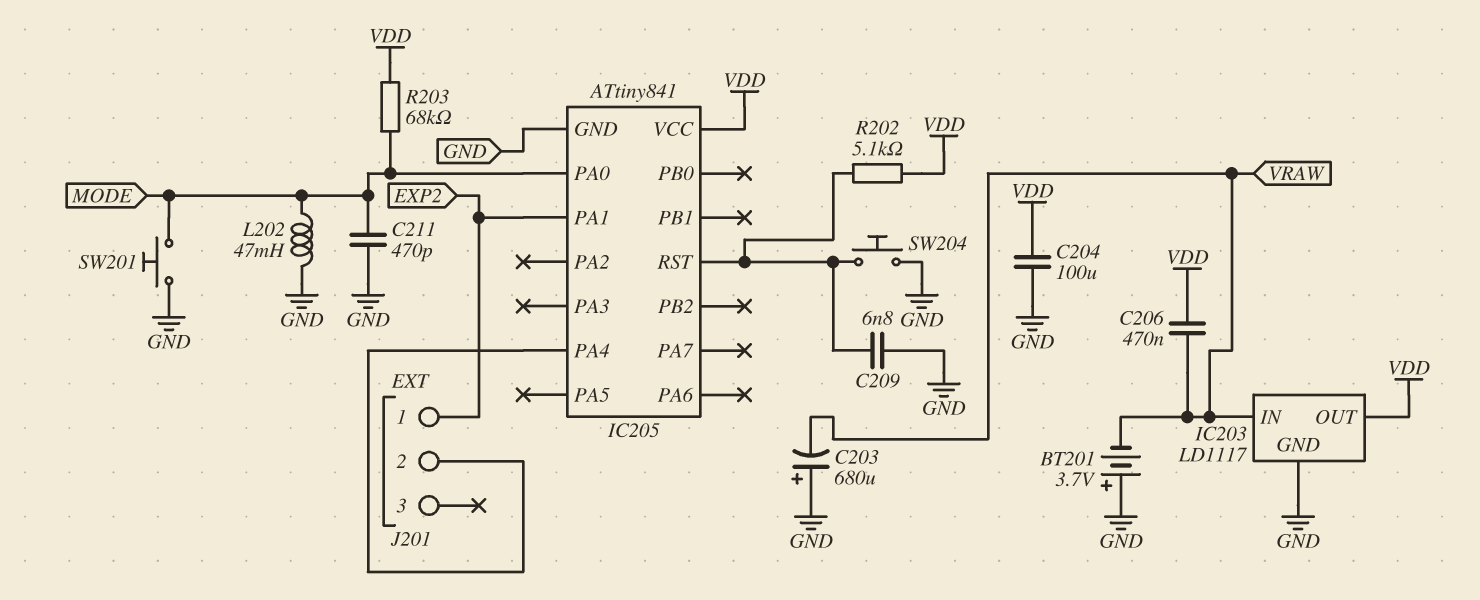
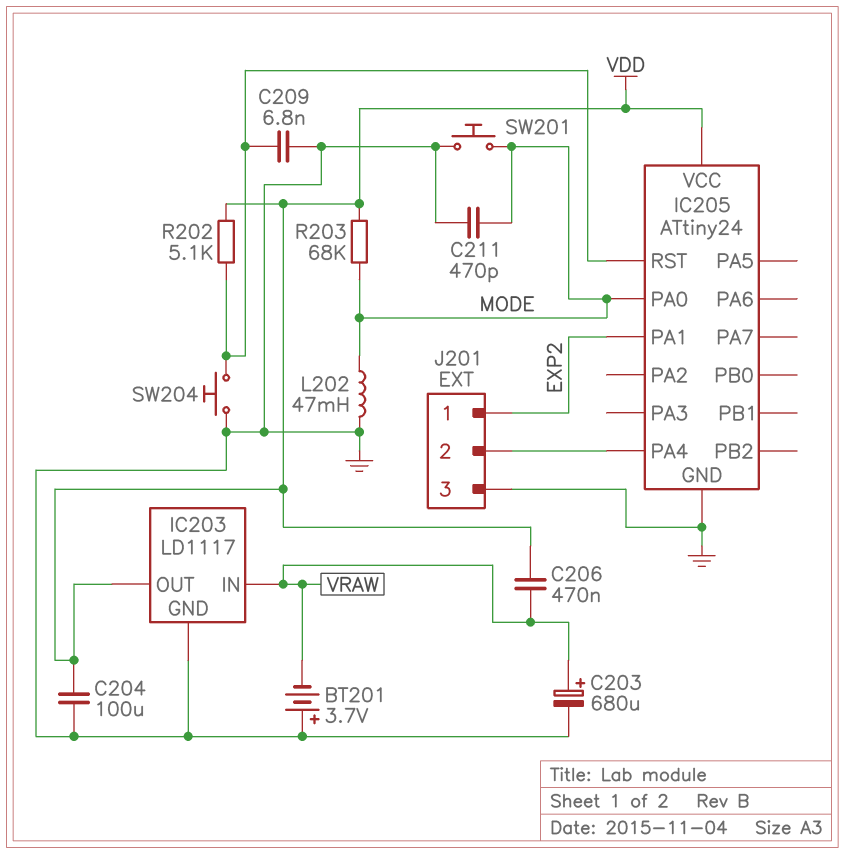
C203: 680uF (plus GND, minus VRAW) -> 680uF (plus VRAW, minus GND)
IC205: ATtiny841 -> ATtiny24
J201 pin 3: none -> GND

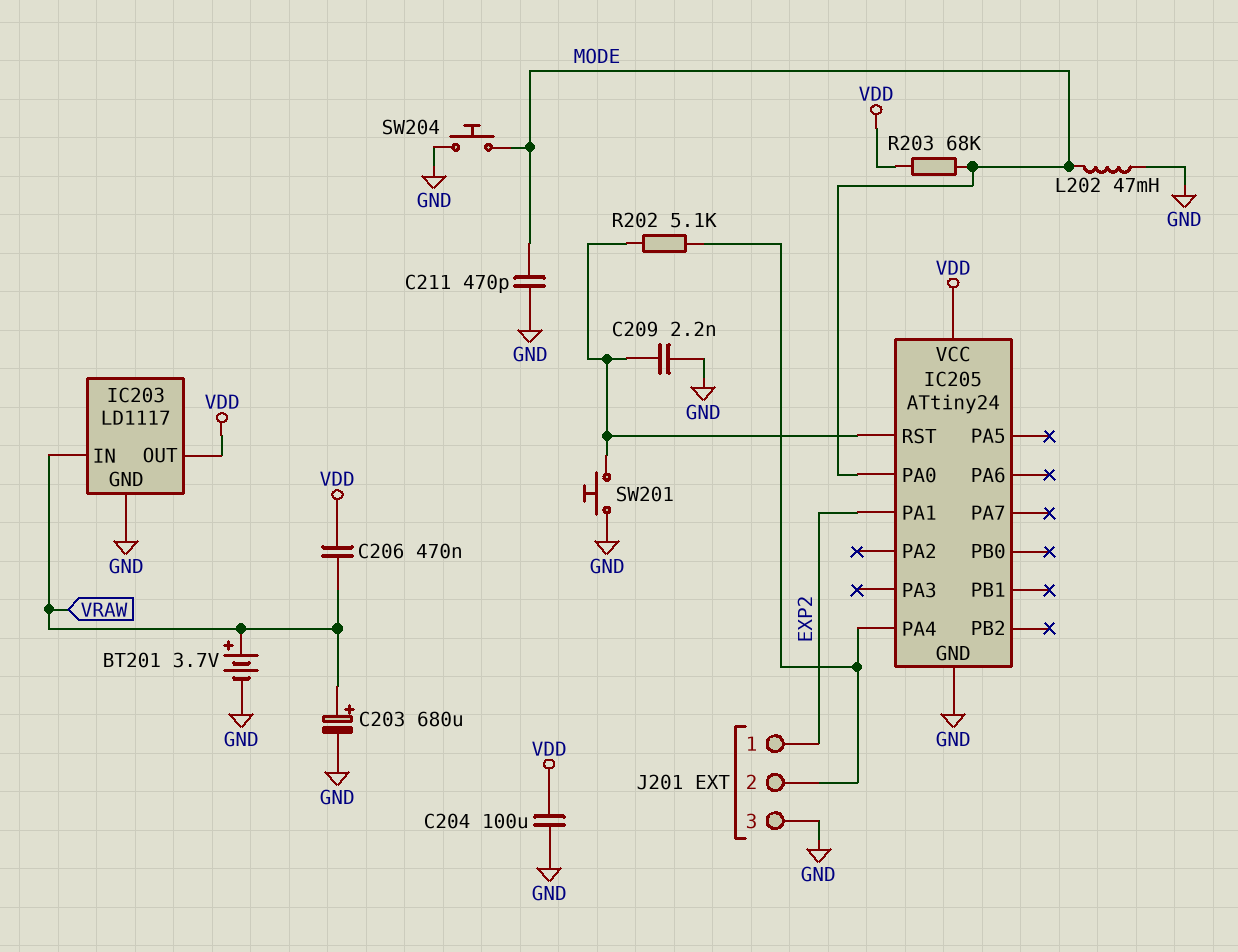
BT201: 3.7V (plus GND, minus VRAW) -> 3.7V (plus VRAW, minus GND)
C209: 6.8nF (GND, IC205/RST) -> 2.2nF (GND, IC205/RST)
R202: 5.1k (IC205/RST, VDD) -> 5.1k (IC205/PA4, IC205/RST)
SW201: button (GND, MODE) -> button (GND, IC205/RST)
SW204: button (GND, IC205/RST) -> button (GND, MODE)

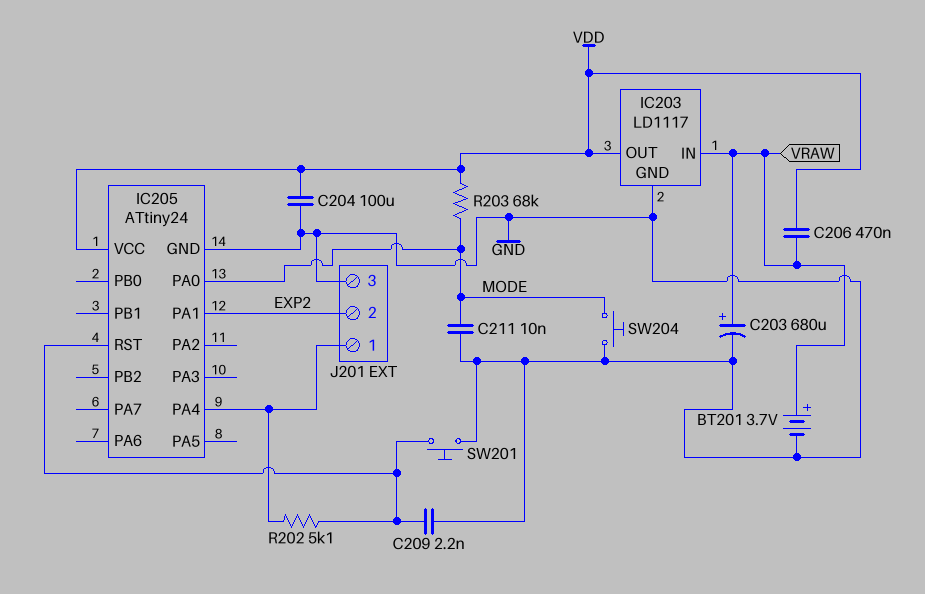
C211: 470pF (GND, MODE) -> 10nF (GND, MODE)
J201 pin 1: EXP2 -> IC205/PA4
J201 pin 2: IC205/PA4 -> EXP2
L202: 47mH (GND, MODE) -> none

